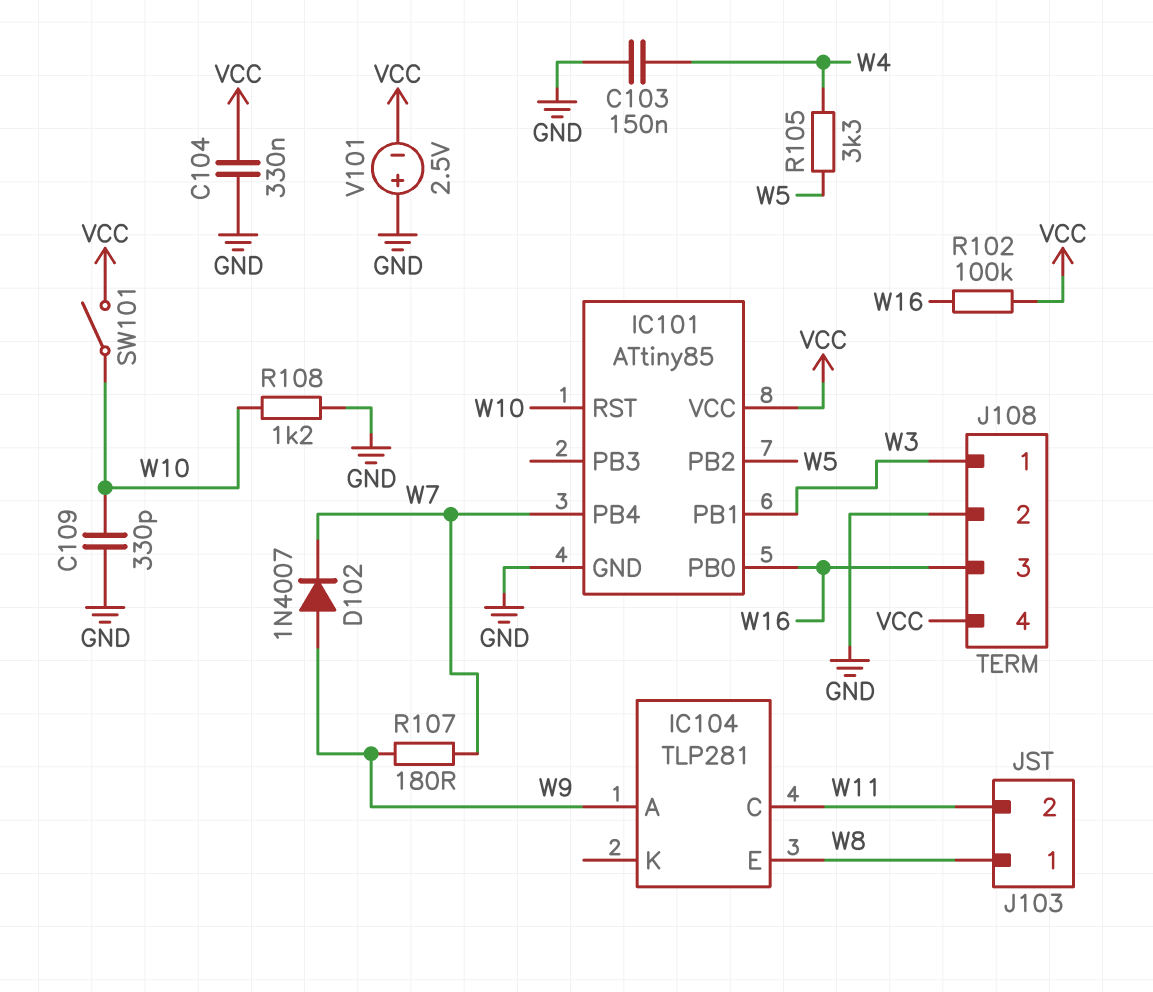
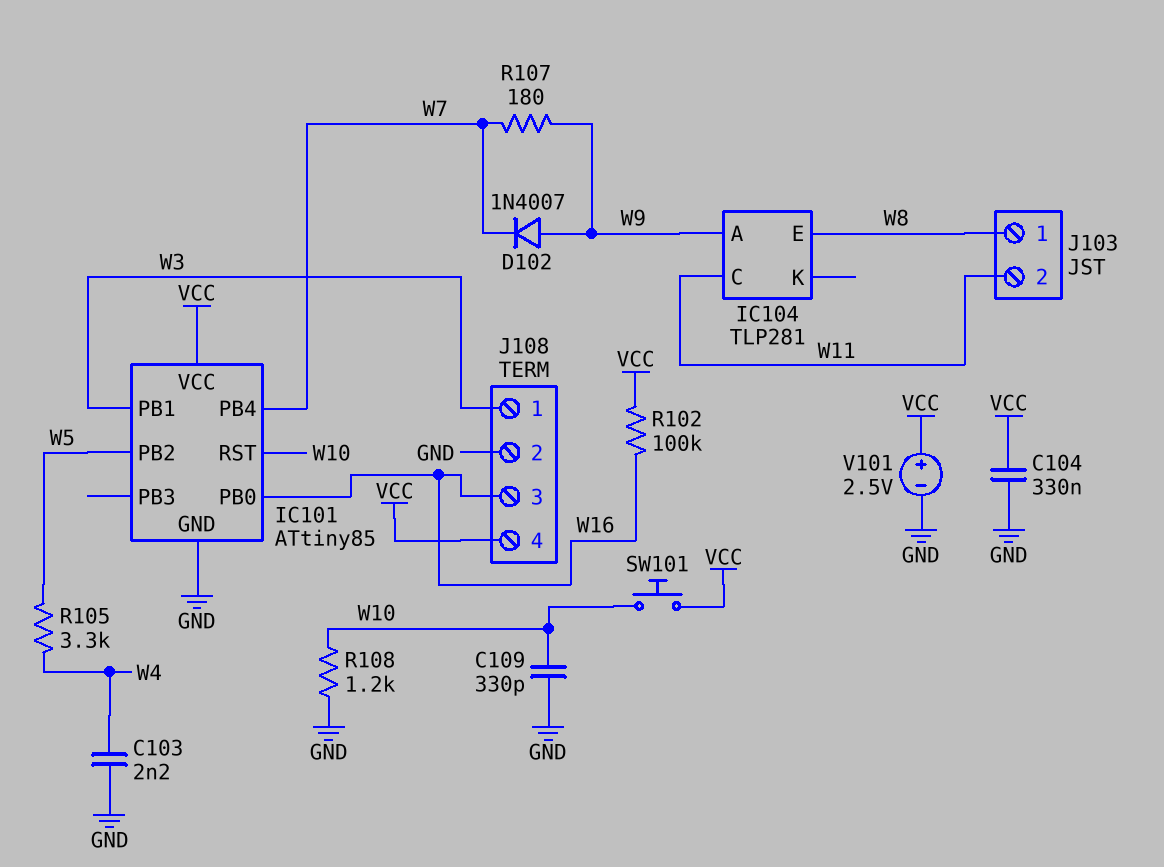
C103: 150nF (GND, W4) -> 2.2nF (GND, W4)
SW101: switch (VCC, W10) -> button (VCC, W10)
V101: 2.5V (plus GND, minus VCC) -> 2.5V (plus VCC, minus GND)

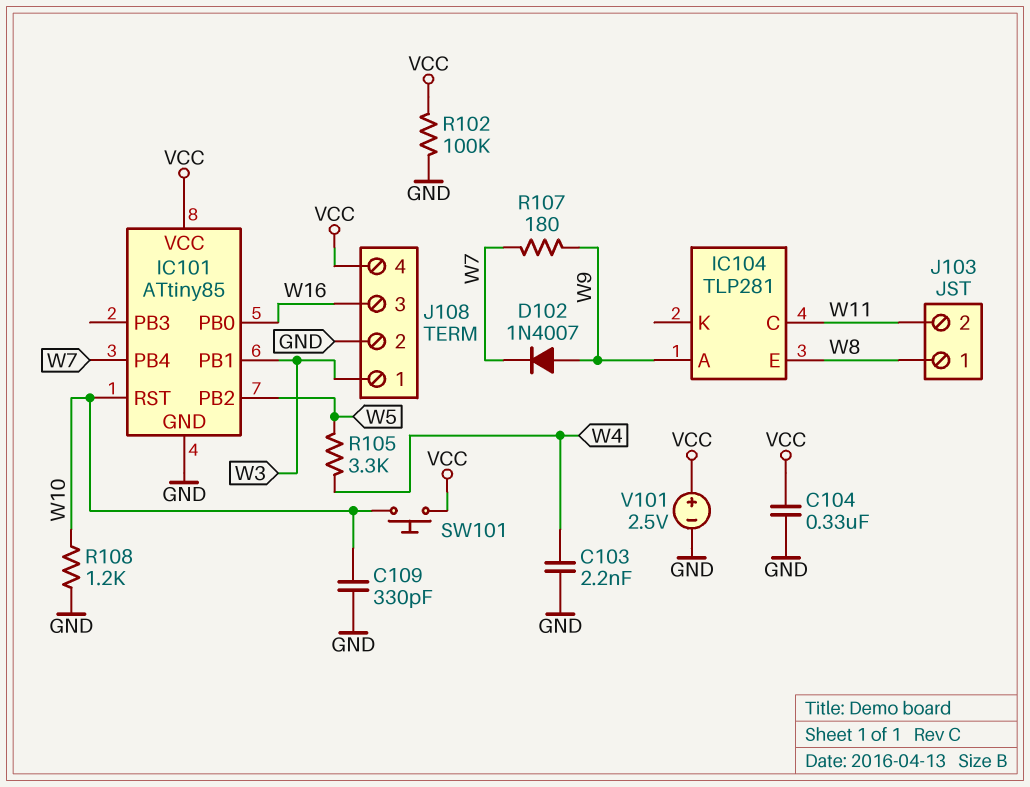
R102: 100k (VCC, W16) -> 100k (GND, VCC)

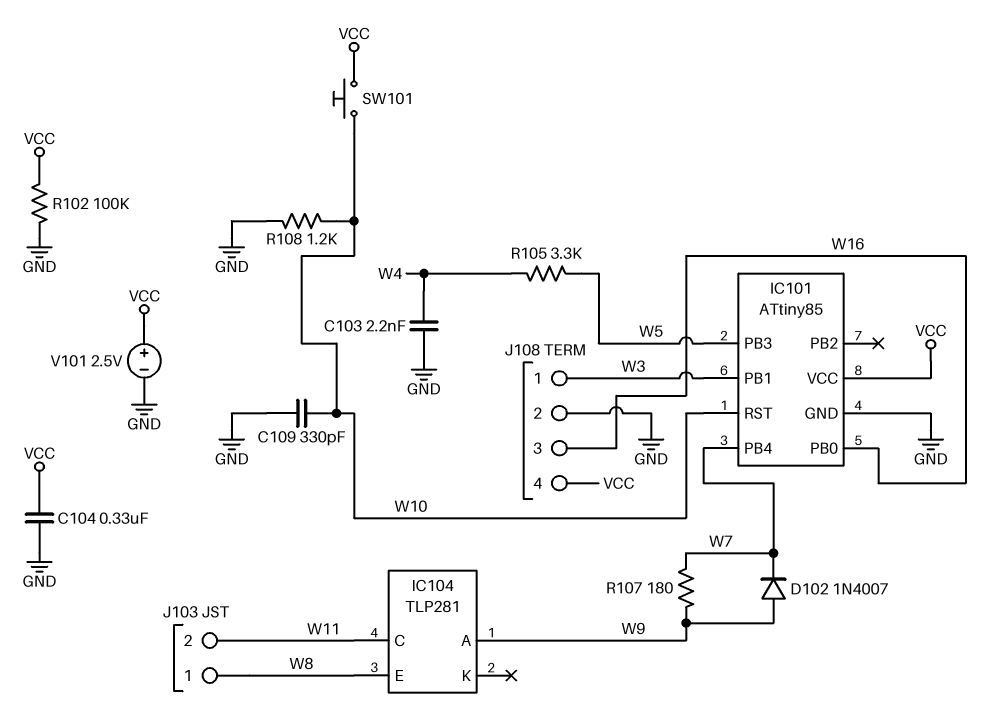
IC101 pin PB2: W5 -> none
IC101 pin PB3: none -> W5

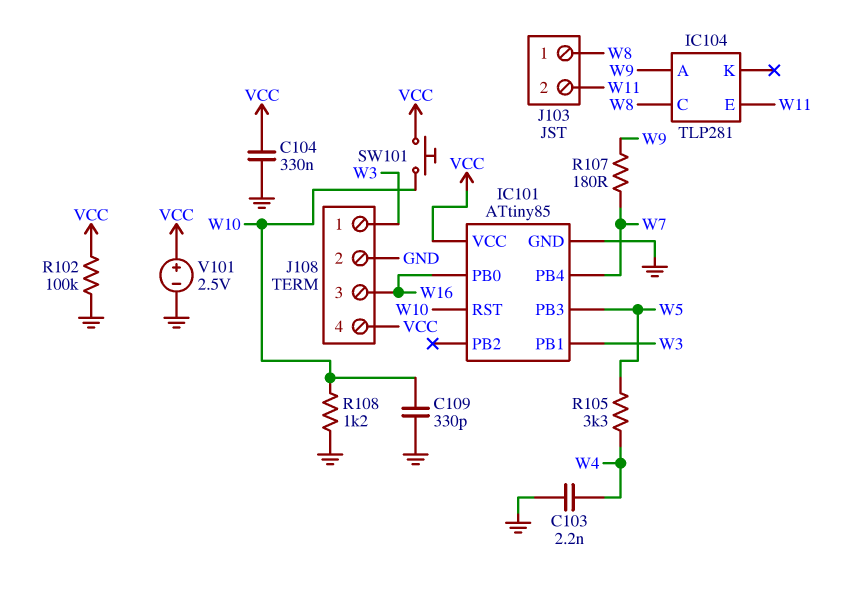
D102: diode 1N4007 (A W9, K W7) -> none
IC104 pin C: W11 -> W8
IC104 pin E: W8 -> W11

